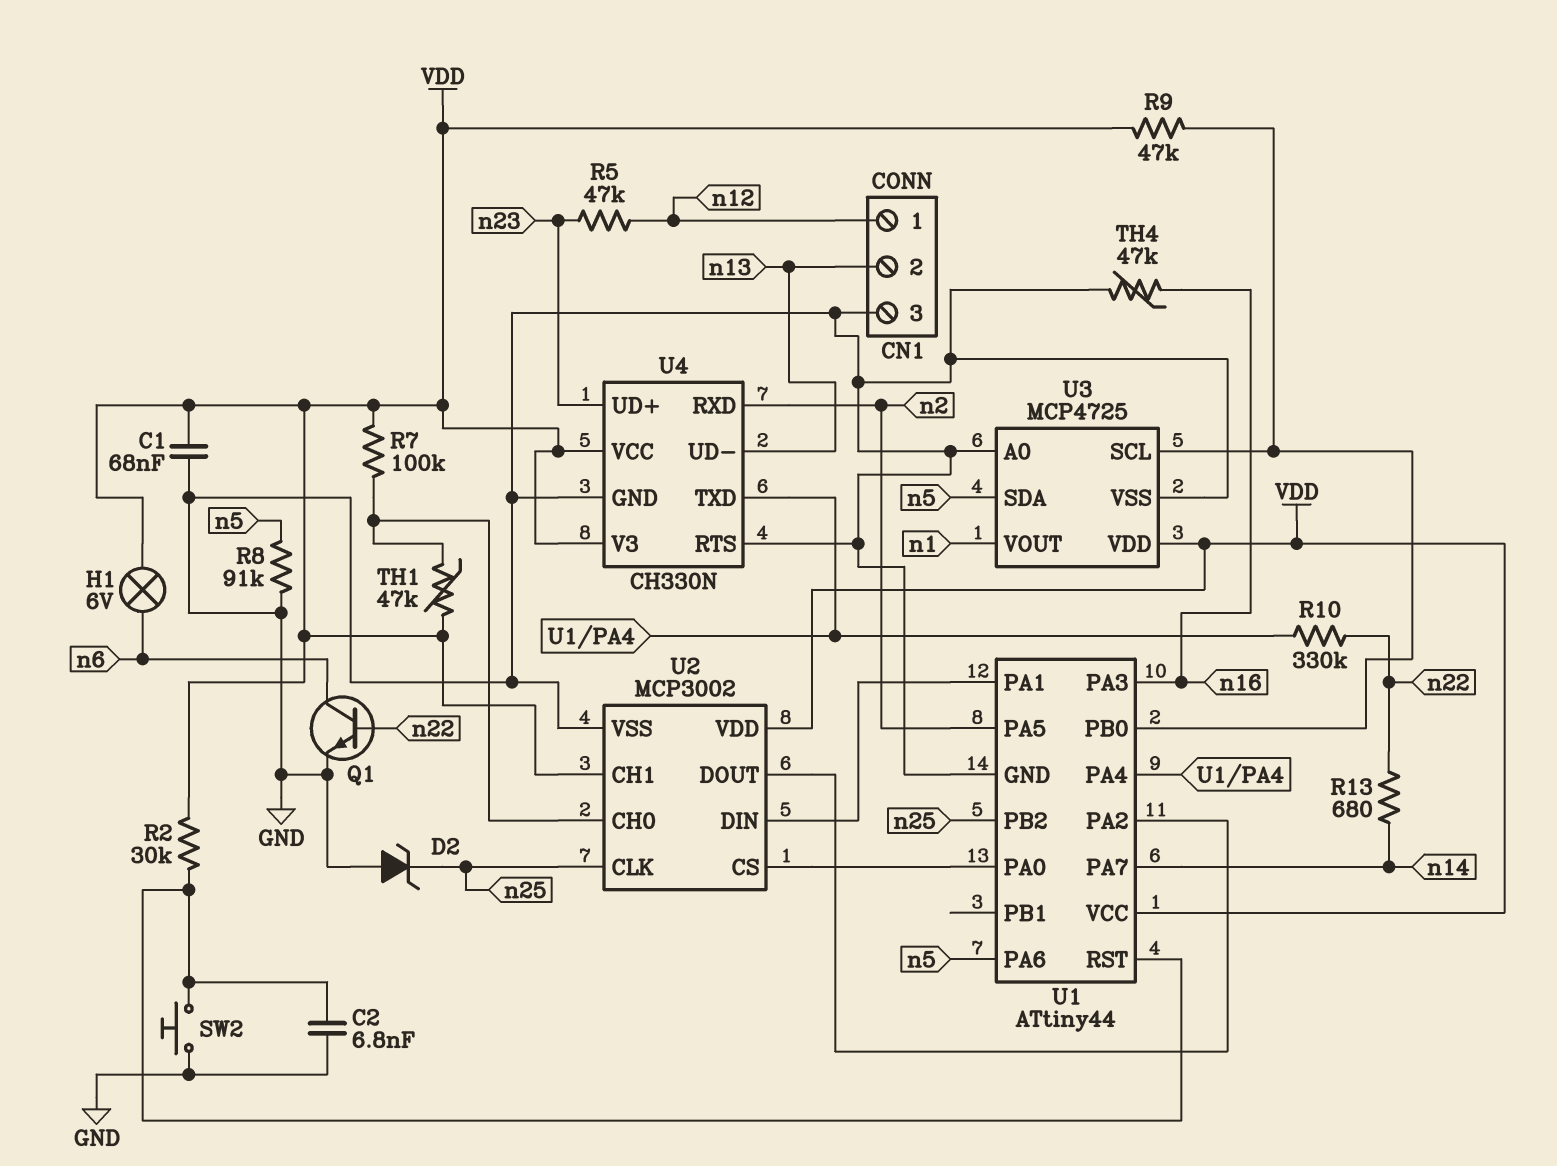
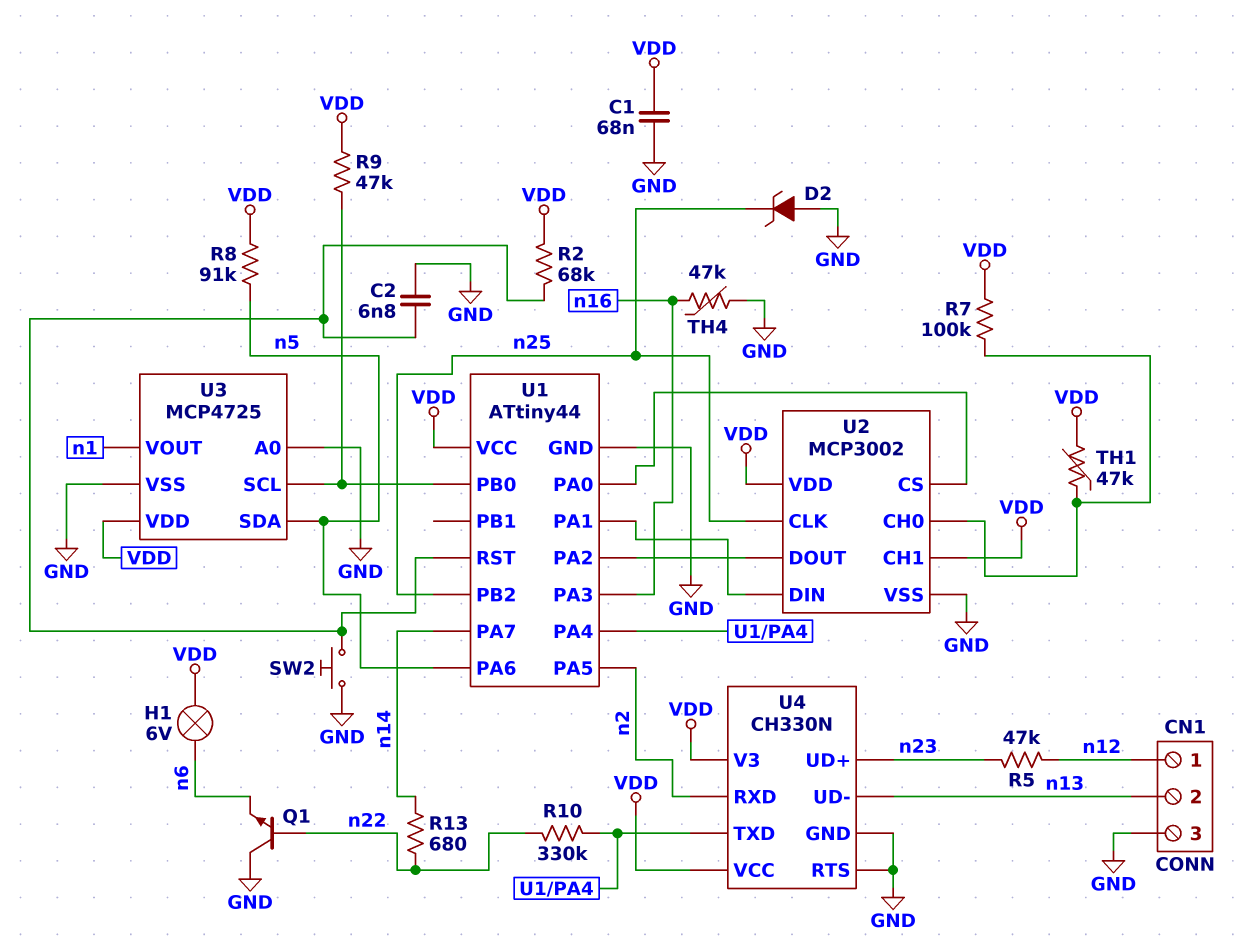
Q1: NPN (B n22, C n6, E GND) -> NPN (B n22, C GND, E n6)
R2: 30k (U1/RST, VDD) -> 68k (U1/RST, VDD)
R8: 91k (GND, n5) -> 91k (VDD, n5)

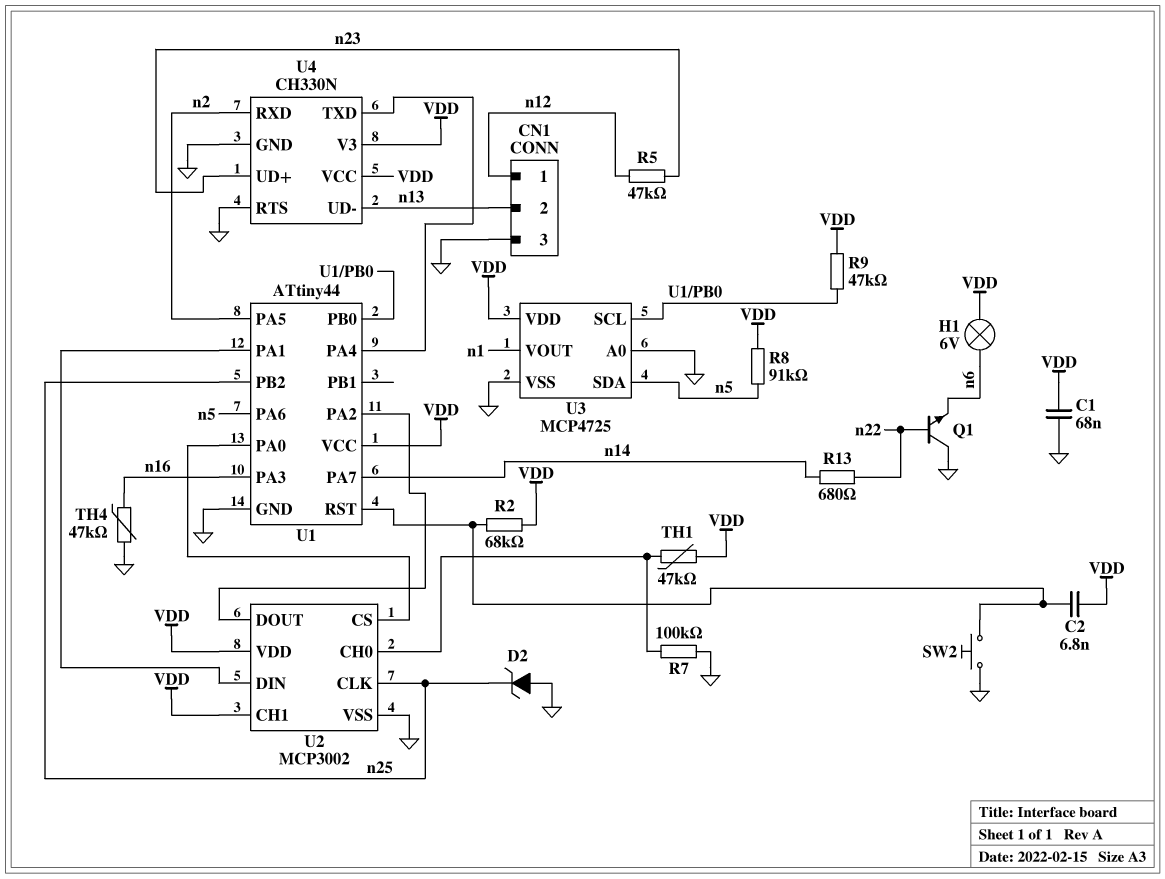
C2: 6.8nF (GND, U1/RST) -> 6.8nF (U1/RST, VDD)
R7: 100k (U2/CH0, VDD) -> 100k (GND, U2/CH0)
R10: 330k (U1/PA4, n22) -> none

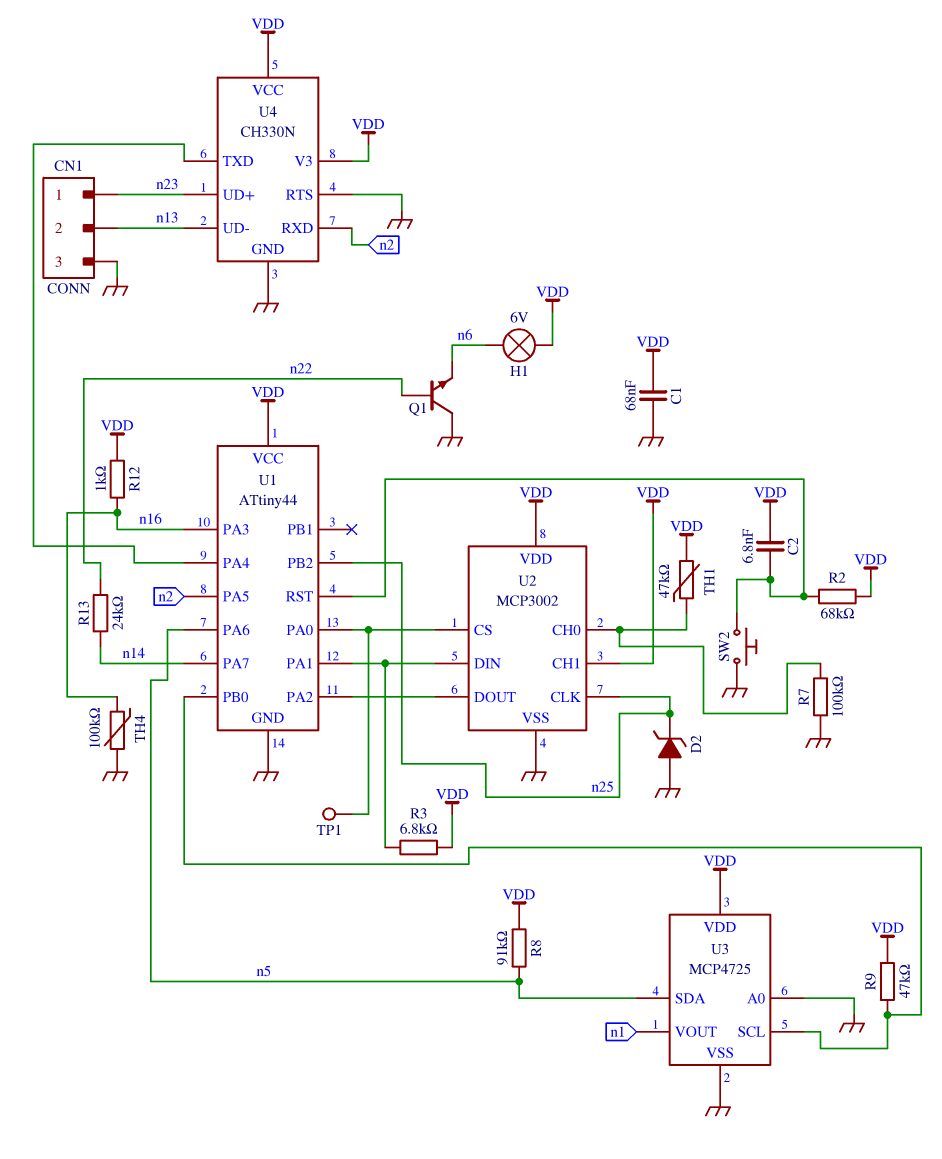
CN1 pin 1: n12 -> n23
R3: none -> 6.8k (U1/PA1, VDD)
R5: 47k (n12, n23) -> none
R12: none -> 1k (VDD, n16)
R13: 680 (n14, n22) -> 24k (n14, n22)
TH4: 47k (GND, n16) -> 100k (GND, n16)
TP1: none -> test point (U1/PA0)

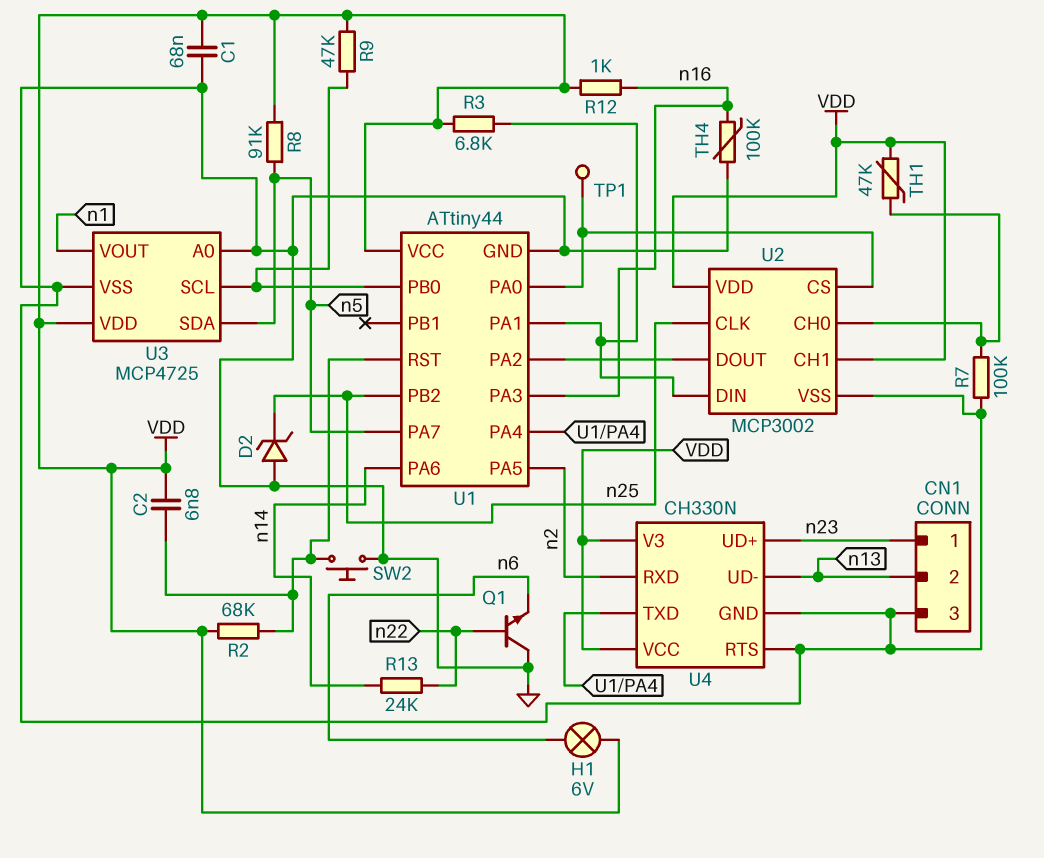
U1 pin PA6: n5 -> n14
U1 pin PA7: n14 -> n5

